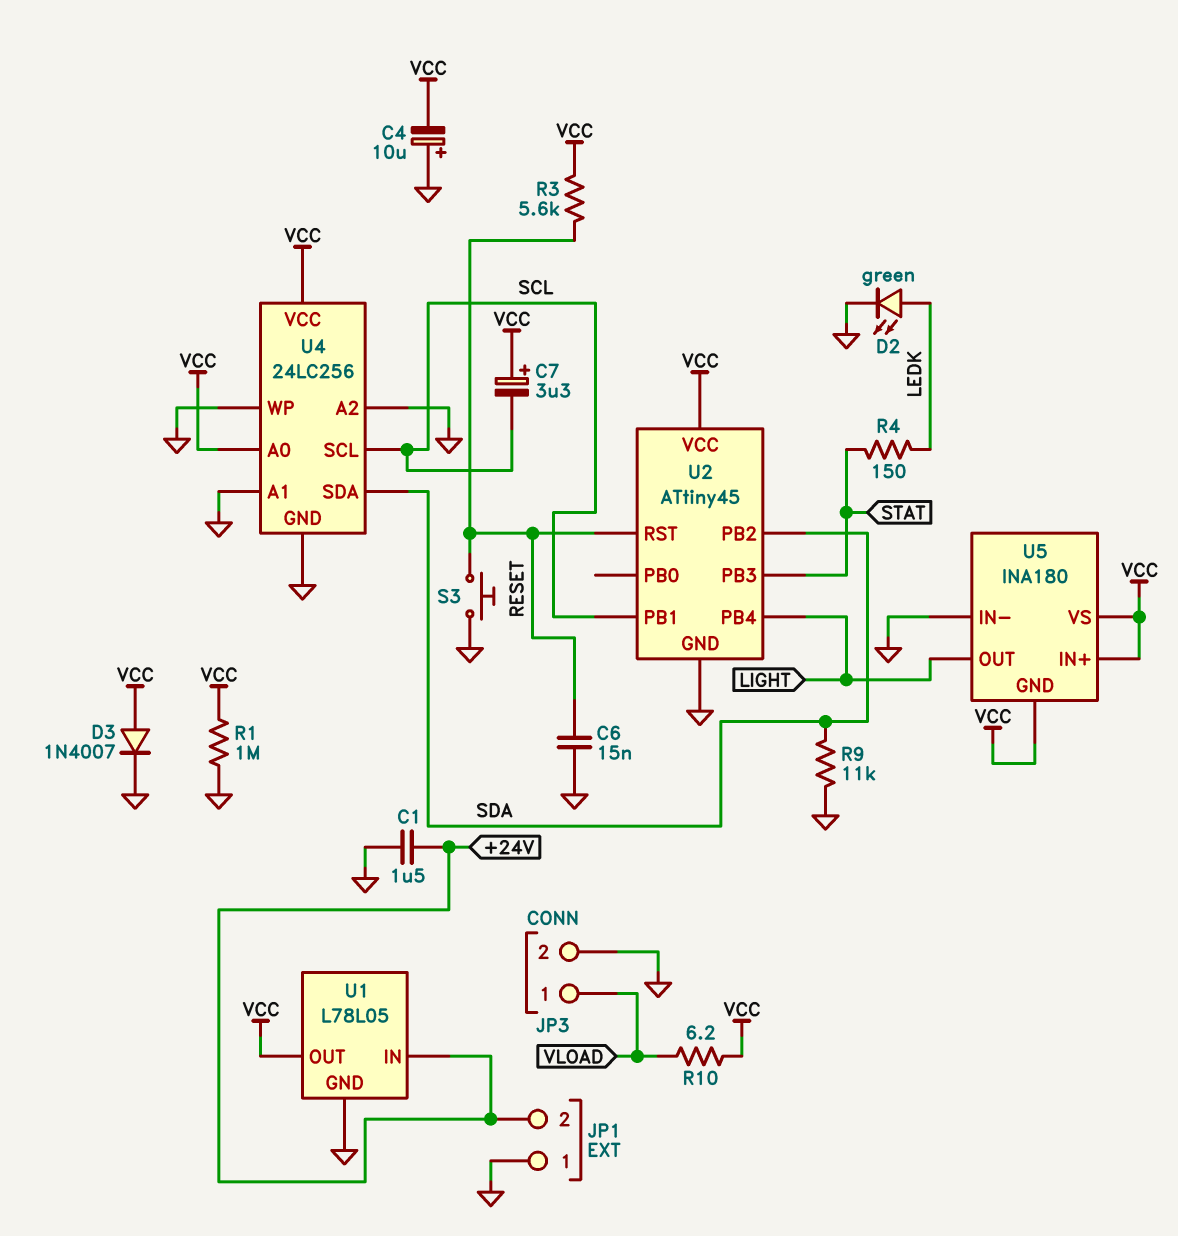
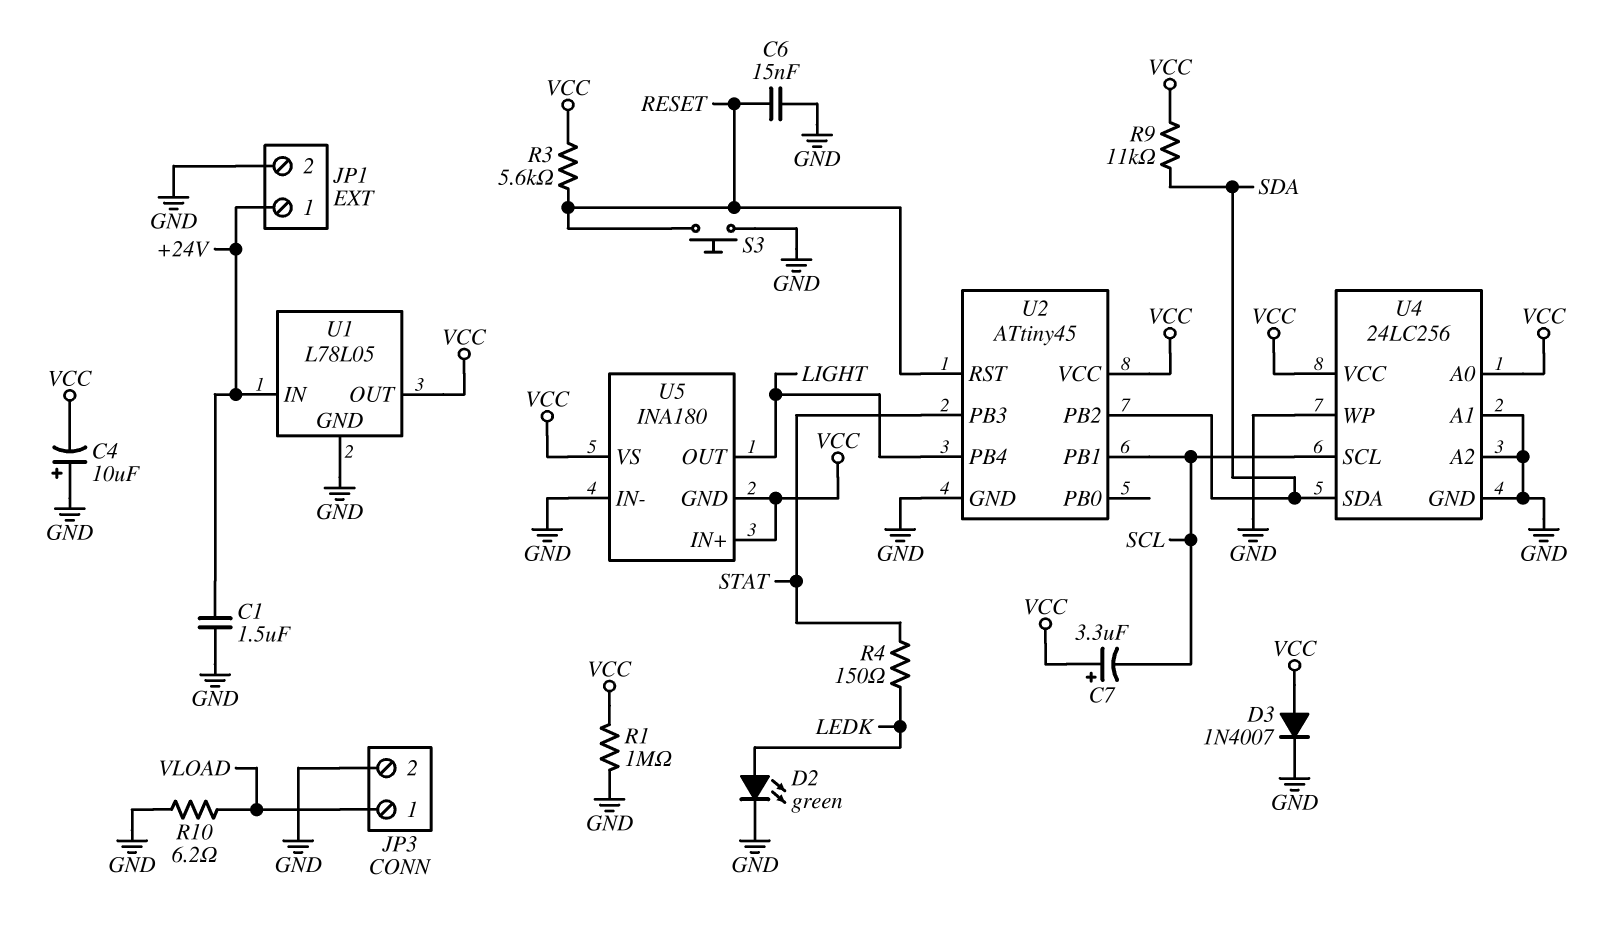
JP1 pin 1: GND -> +24V
JP1 pin 2: +24V -> GND
R9: 11k (GND, SDA) -> 11k (SDA, VCC)
R10: 6.2 (VCC, VLOAD) -> 6.2 (GND, VLOAD)

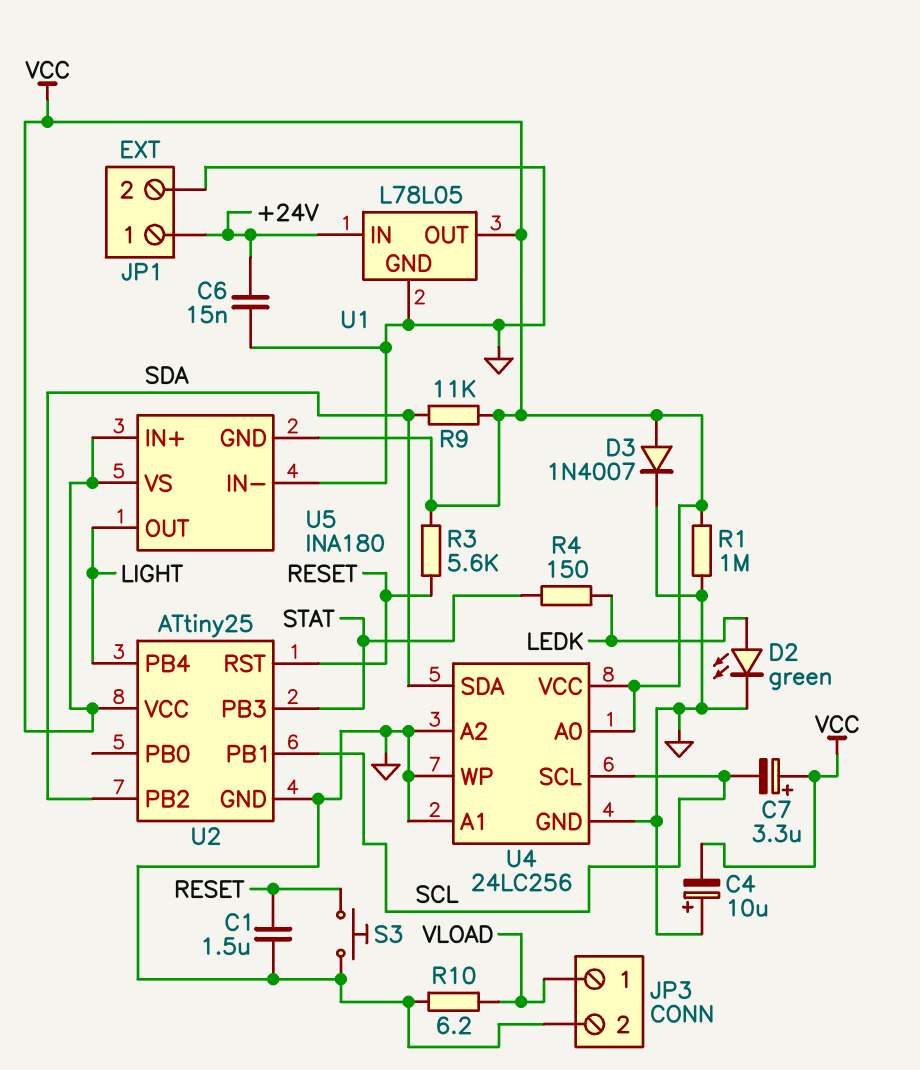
C1: 1.5uF (+24V, GND) -> 1.5uF (GND, RESET)
C6: 15nF (GND, RESET) -> 15nF (+24V, GND)
U2: ATtiny45 -> ATtiny25

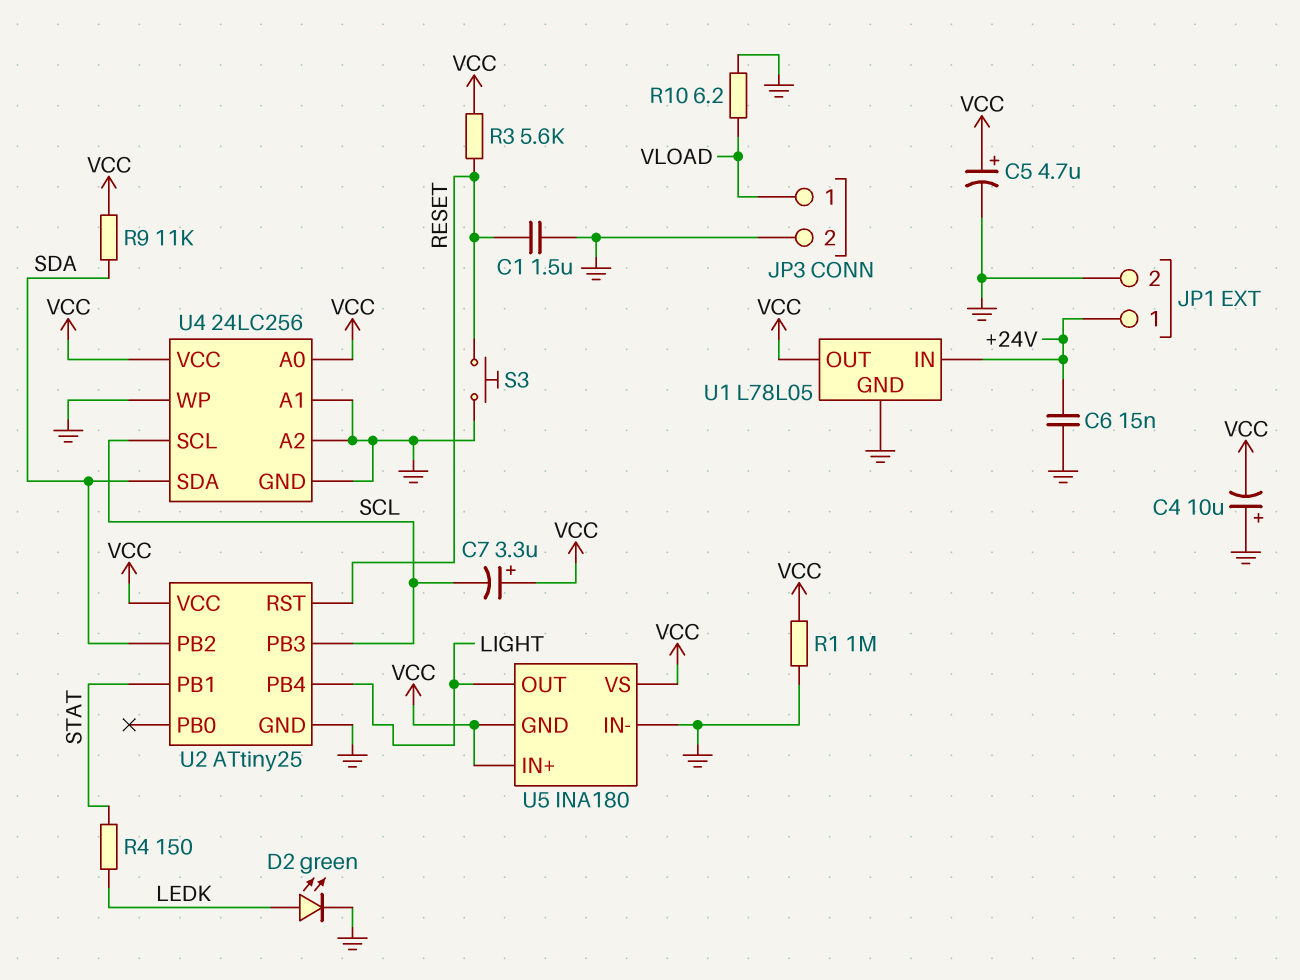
C5: none -> 4.7uF (plus VCC, minus GND)
D3: diode 1N4007 (A VCC, K GND) -> none
U2 pin PB1: SCL -> STAT
U2 pin PB3: STAT -> SCL

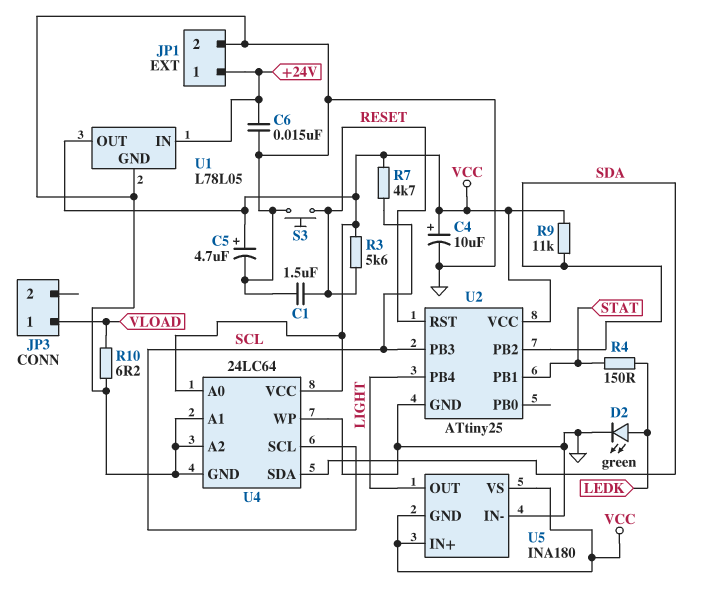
C4: 10uF (plus GND, minus VCC) -> 10uF (plus VCC, minus GND)
C7: 3.3uF (plus VCC, minus SCL) -> none
JP3 pin 2: GND -> none
R1: 1M (GND, VCC) -> none
R7: none -> 4.7k (SCL, VCC)
U4: 24LC256 -> 24LC64

